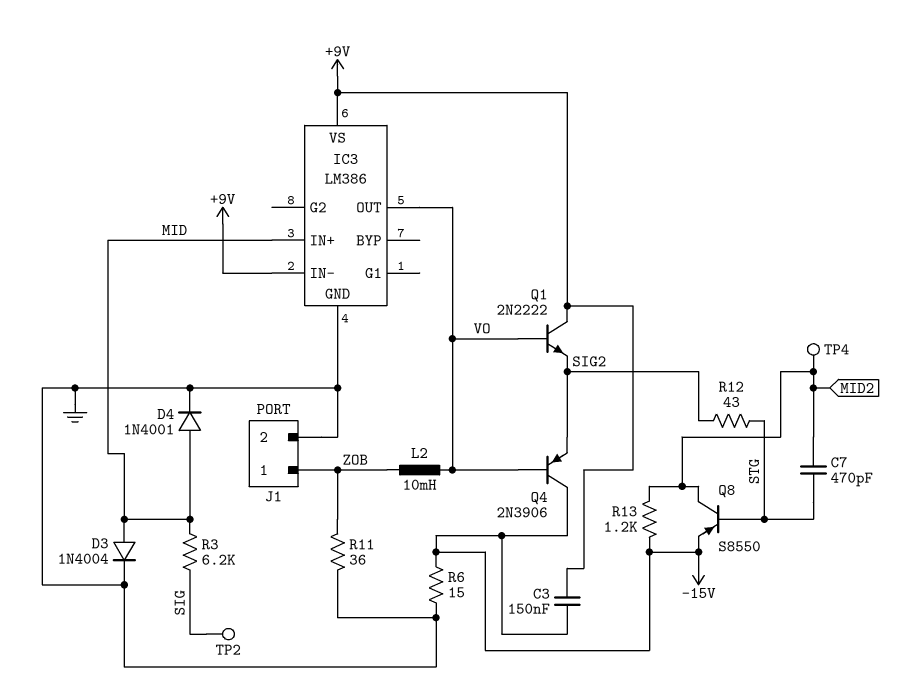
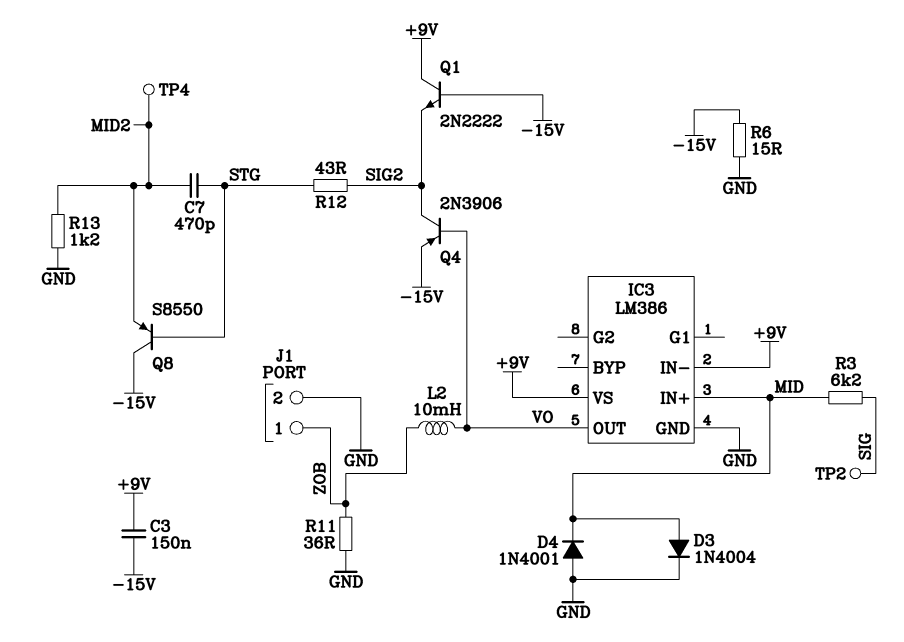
D4: diode 1N4001 (A MID, K GND) -> diode 1N4001 (A GND, K MID)
Q1: NPN 2N2222 (B VO, C +9V, E SIG2) -> NPN 2N2222 (B -15V, C +9V, E SIG2)
Q4: PNP 2N3906 (B VO, C -15V, E SIG2) -> PNP 2N3906 (B VO, C SIG2, E -15V)
Q8: PNP S8550 (B STG, C MID2, E -15V) -> PNP S8550 (B STG, C -15V, E MID2)
R13: 1.2k (-15V, MID2) -> 1.2k (GND, MID2)

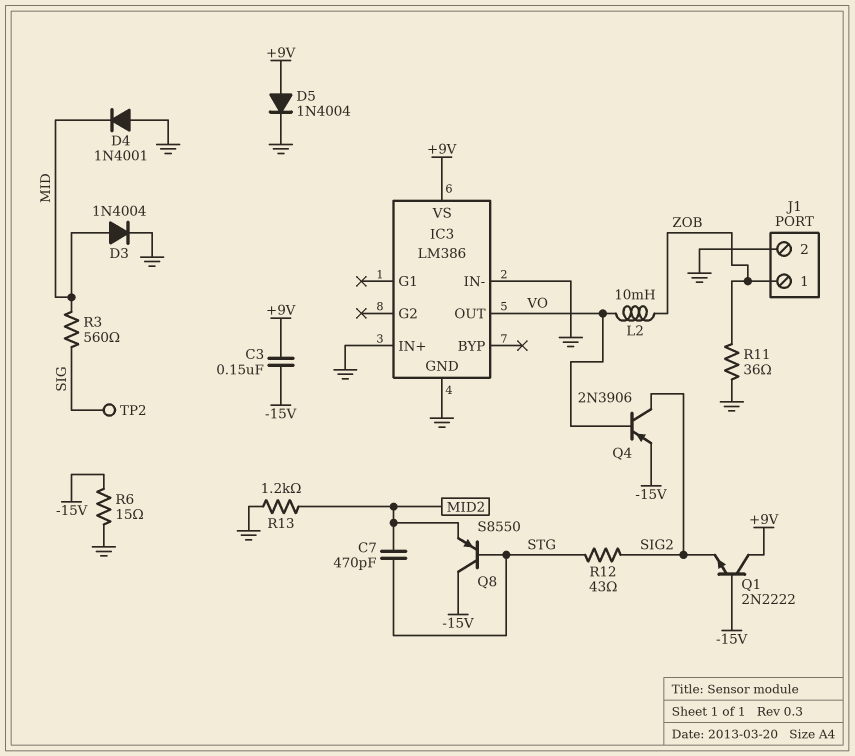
D5: none -> diode 1N4004 (A +9V, K GND)
IC3 pin IN+: MID -> GND
IC3 pin IN-: +9V -> GND
R3: 6.2k (MID, SIG) -> 560 (MID, SIG)
TP4: test point (MID2) -> none

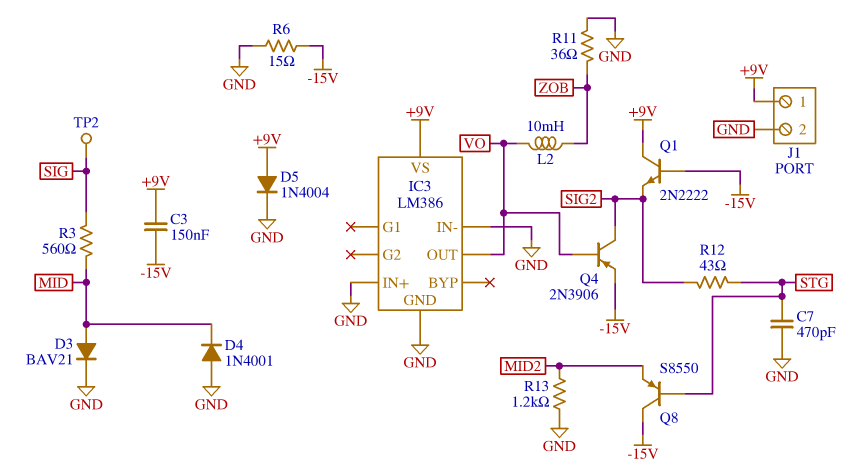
C7: 470pF (MID2, STG) -> 470pF (GND, STG)
D3: diode 1N4004 (A MID, K GND) -> diode BAV21 (A MID, K GND)
J1 pin 1: ZOB -> +9V

